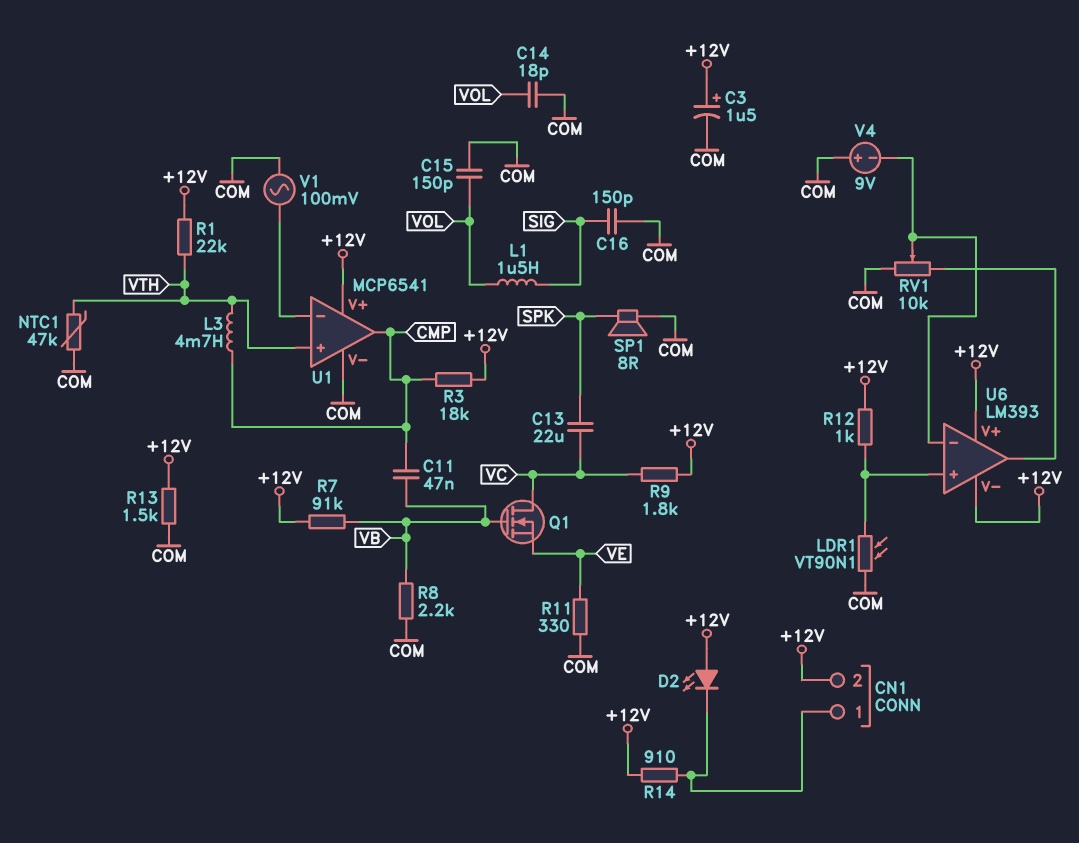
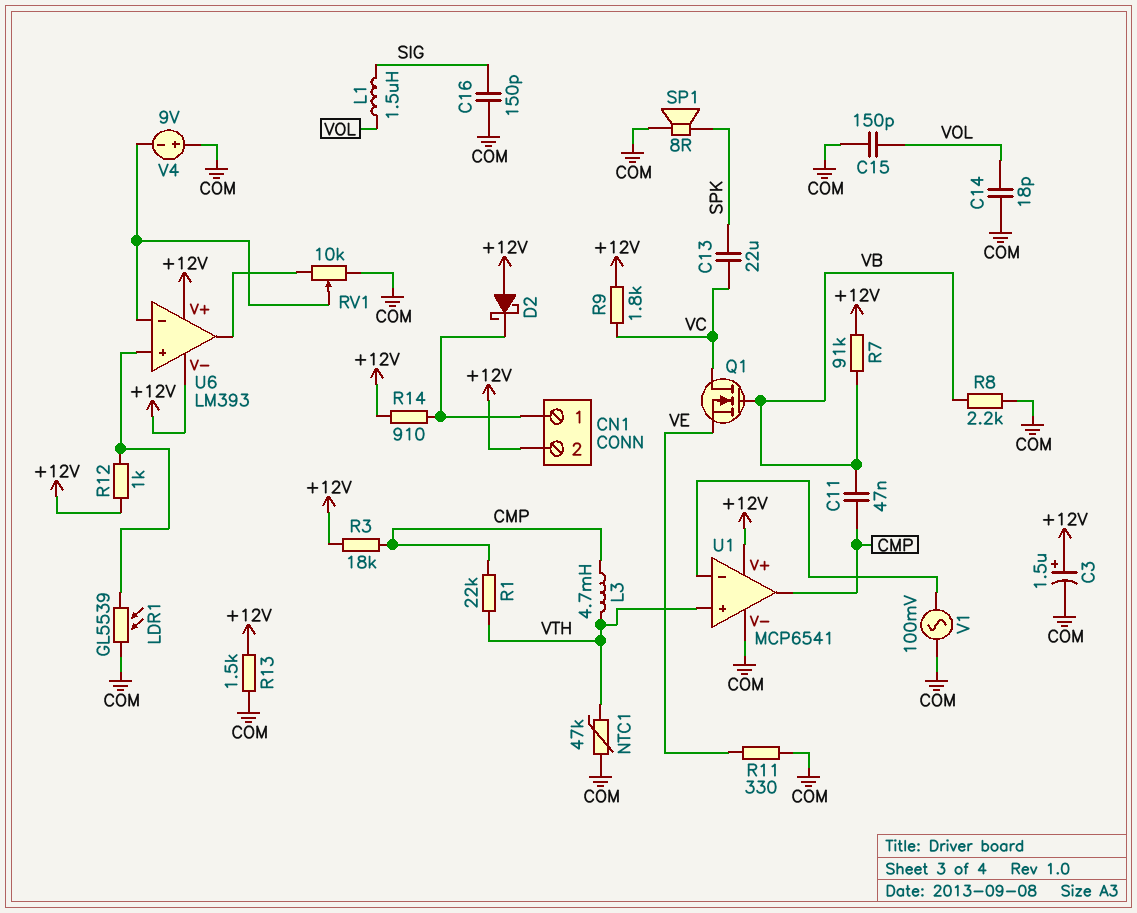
D2: LED (A +12V, K CN1/1) -> schottky (A +12V, K CN1/1)
LDR1: VT90N1 (COM, U6/in+) -> GL5539 (COM, U6/in+)
R1: 22k (+12V, VTH) -> 22k (CMP, VTH)

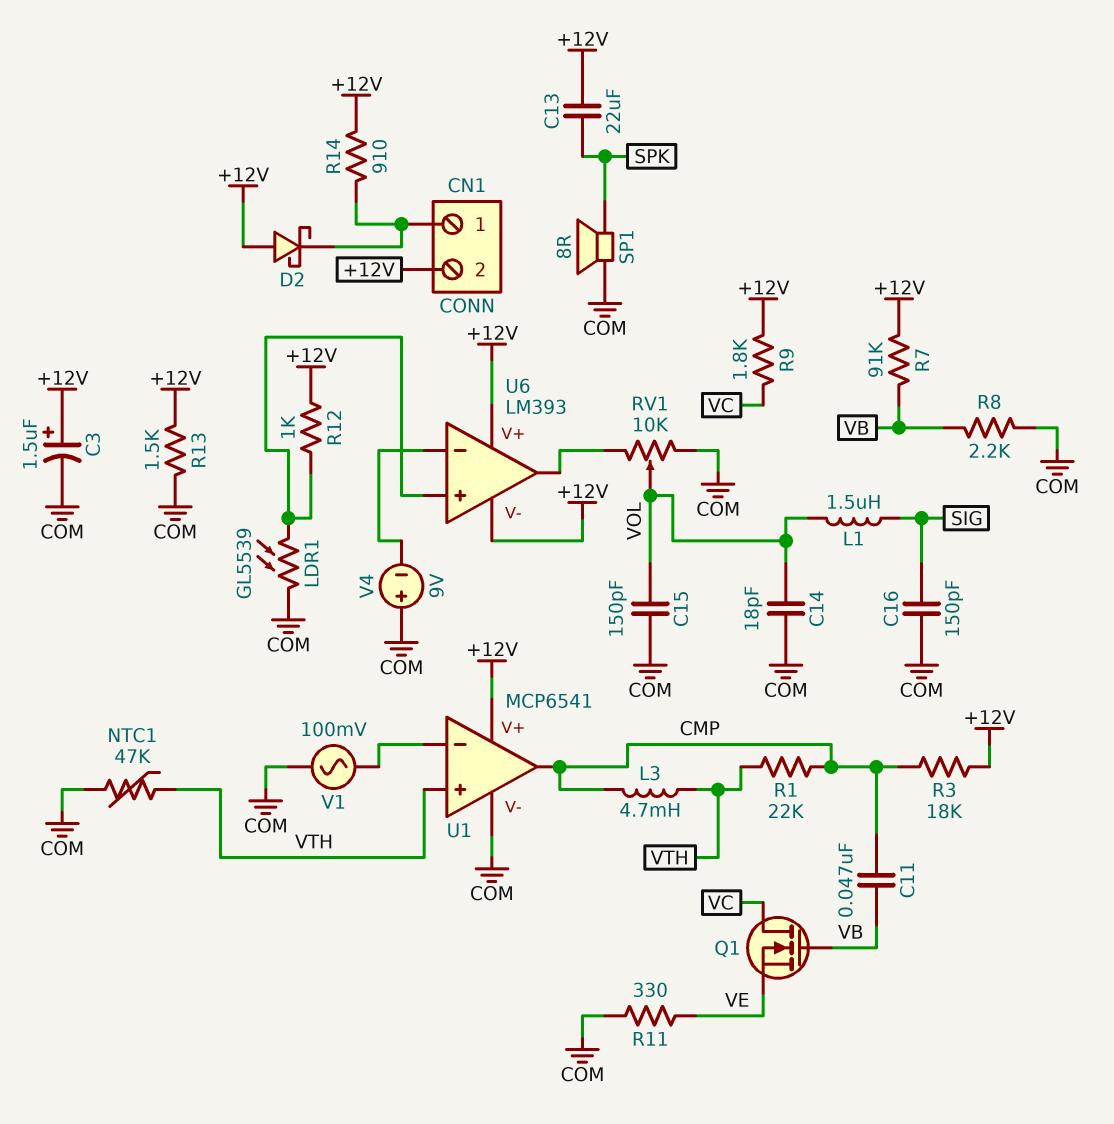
C13: 22uF (SPK, VC) -> 22uF (+12V, SPK)
RV1: 10k (COM, U6/out, wiper U6/in-) -> 10k (COM, U6/out, wiper VOL)

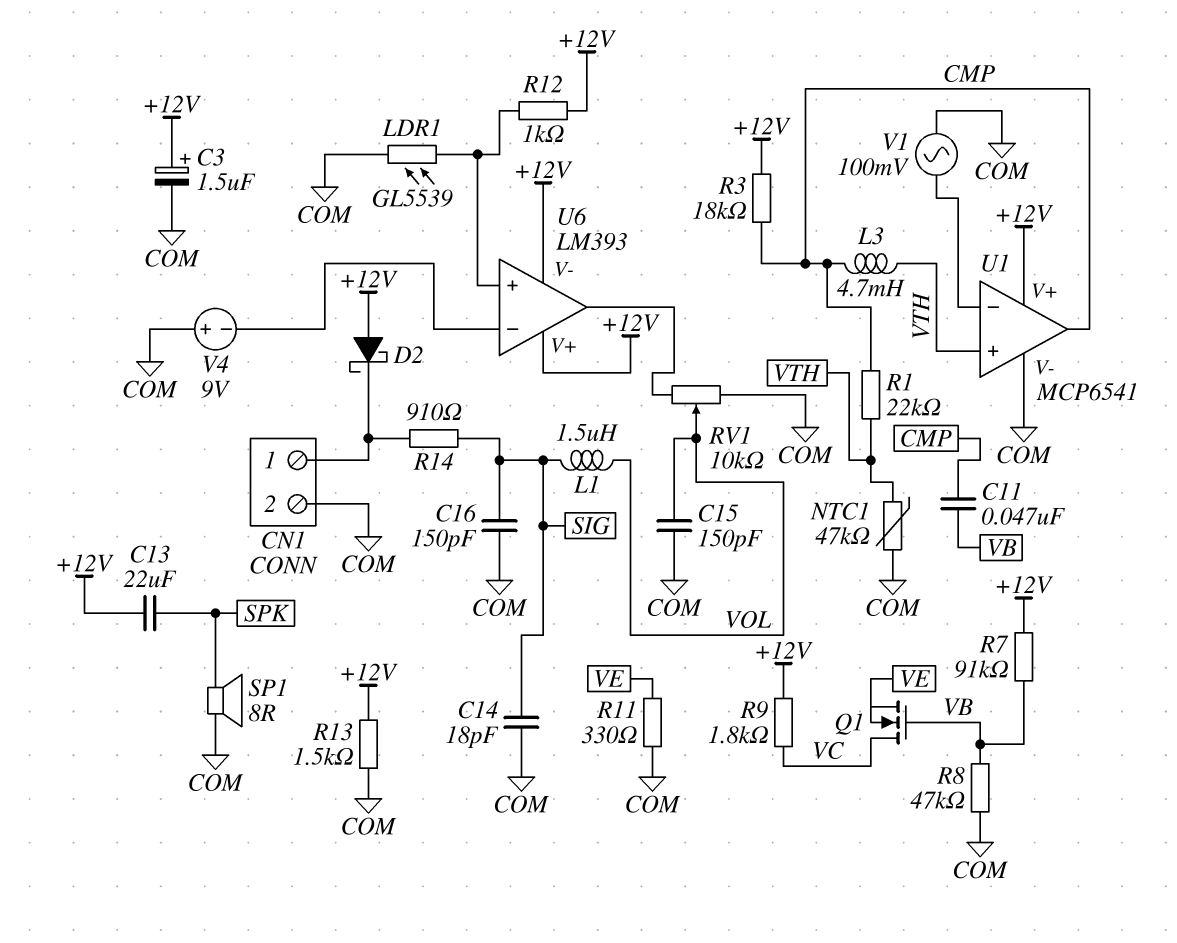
C14: 18pF (COM, VOL) -> 18pF (COM, SIG)
CN1 pin 2: +12V -> COM
R8: 2.2k (COM, VB) -> 47k (COM, VB)
R14: 910 (+12V, CN1/1) -> 910 (CN1/1, SIG)

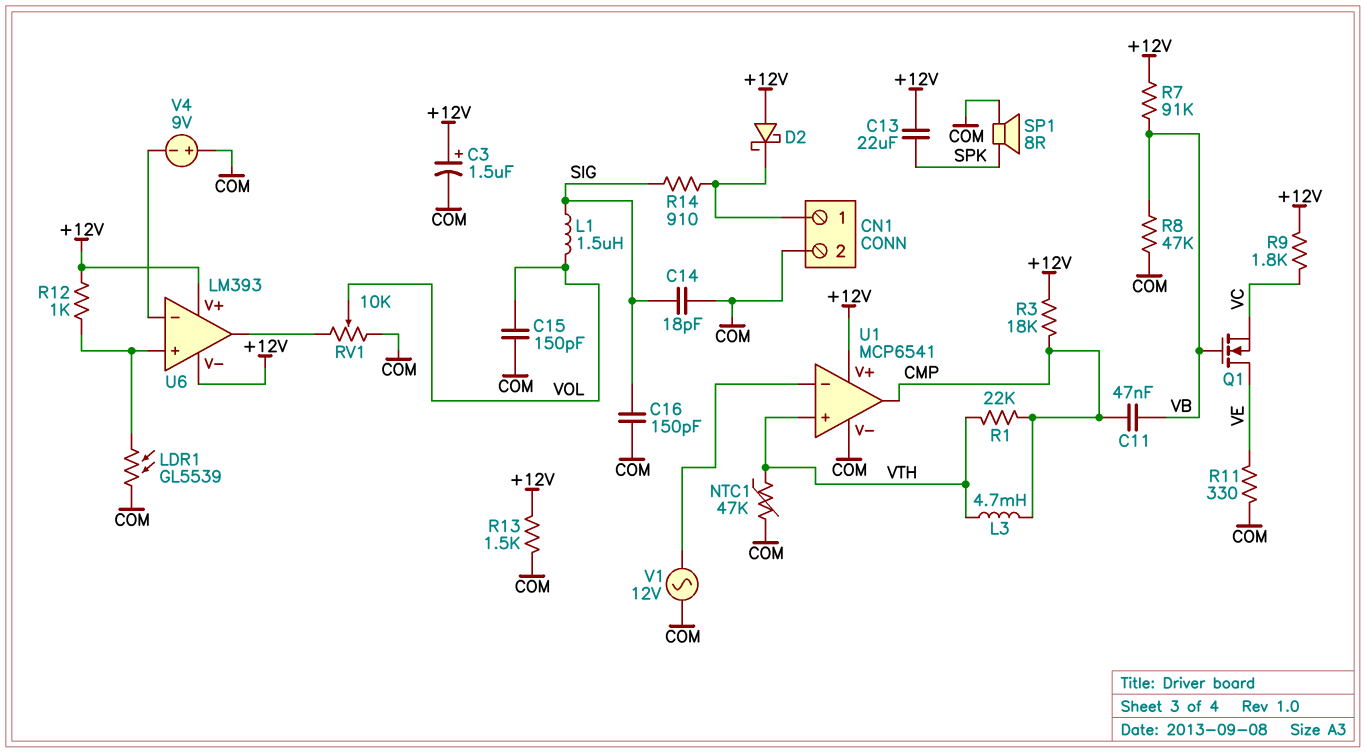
Q1: NMOS (G VB, D VC, S VE) -> NMOS (G VB, D VE, S VC)
V1: AC 100mV (COM, U1/in-) -> AC 12V (COM, U1/in-)

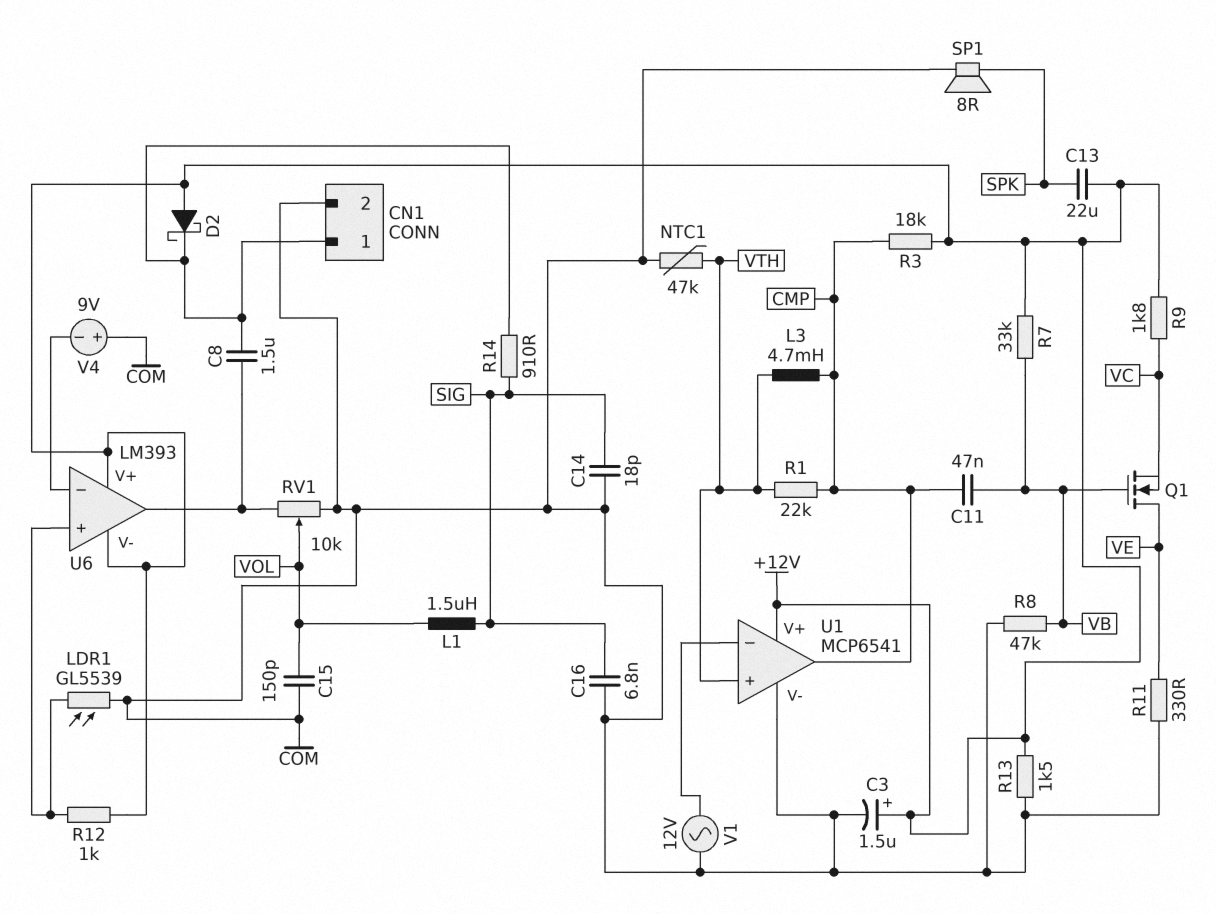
C8: none -> 1.5uF (CN1/1, U6/out)
C16: 150pF (COM, SIG) -> 6.8nF (COM, SIG)
R7: 91k (+12V, VB) -> 33k (+12V, VB)

